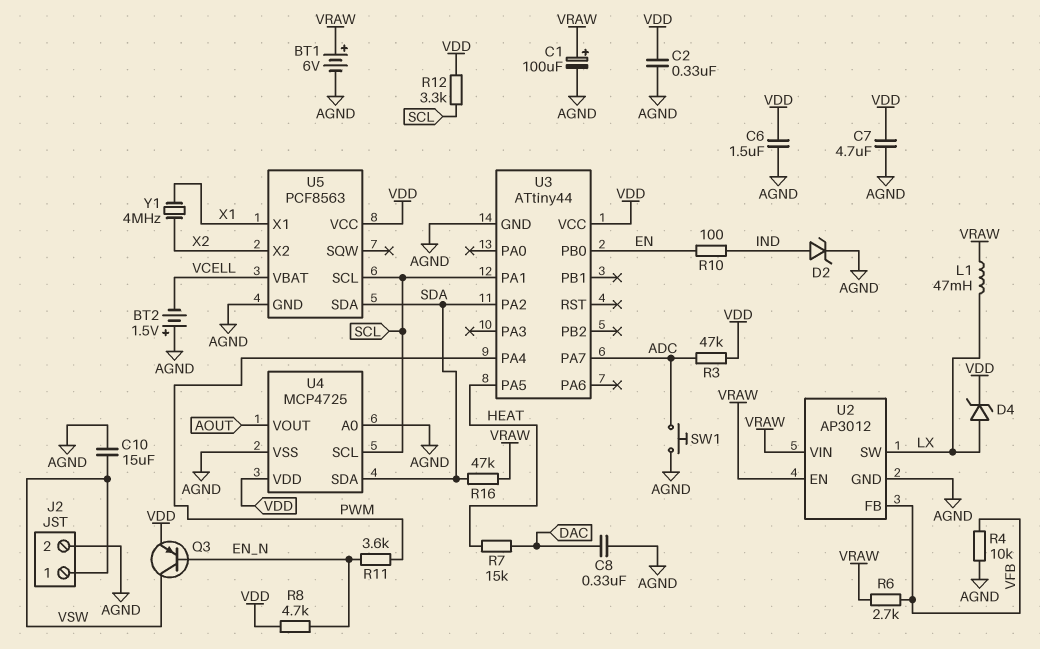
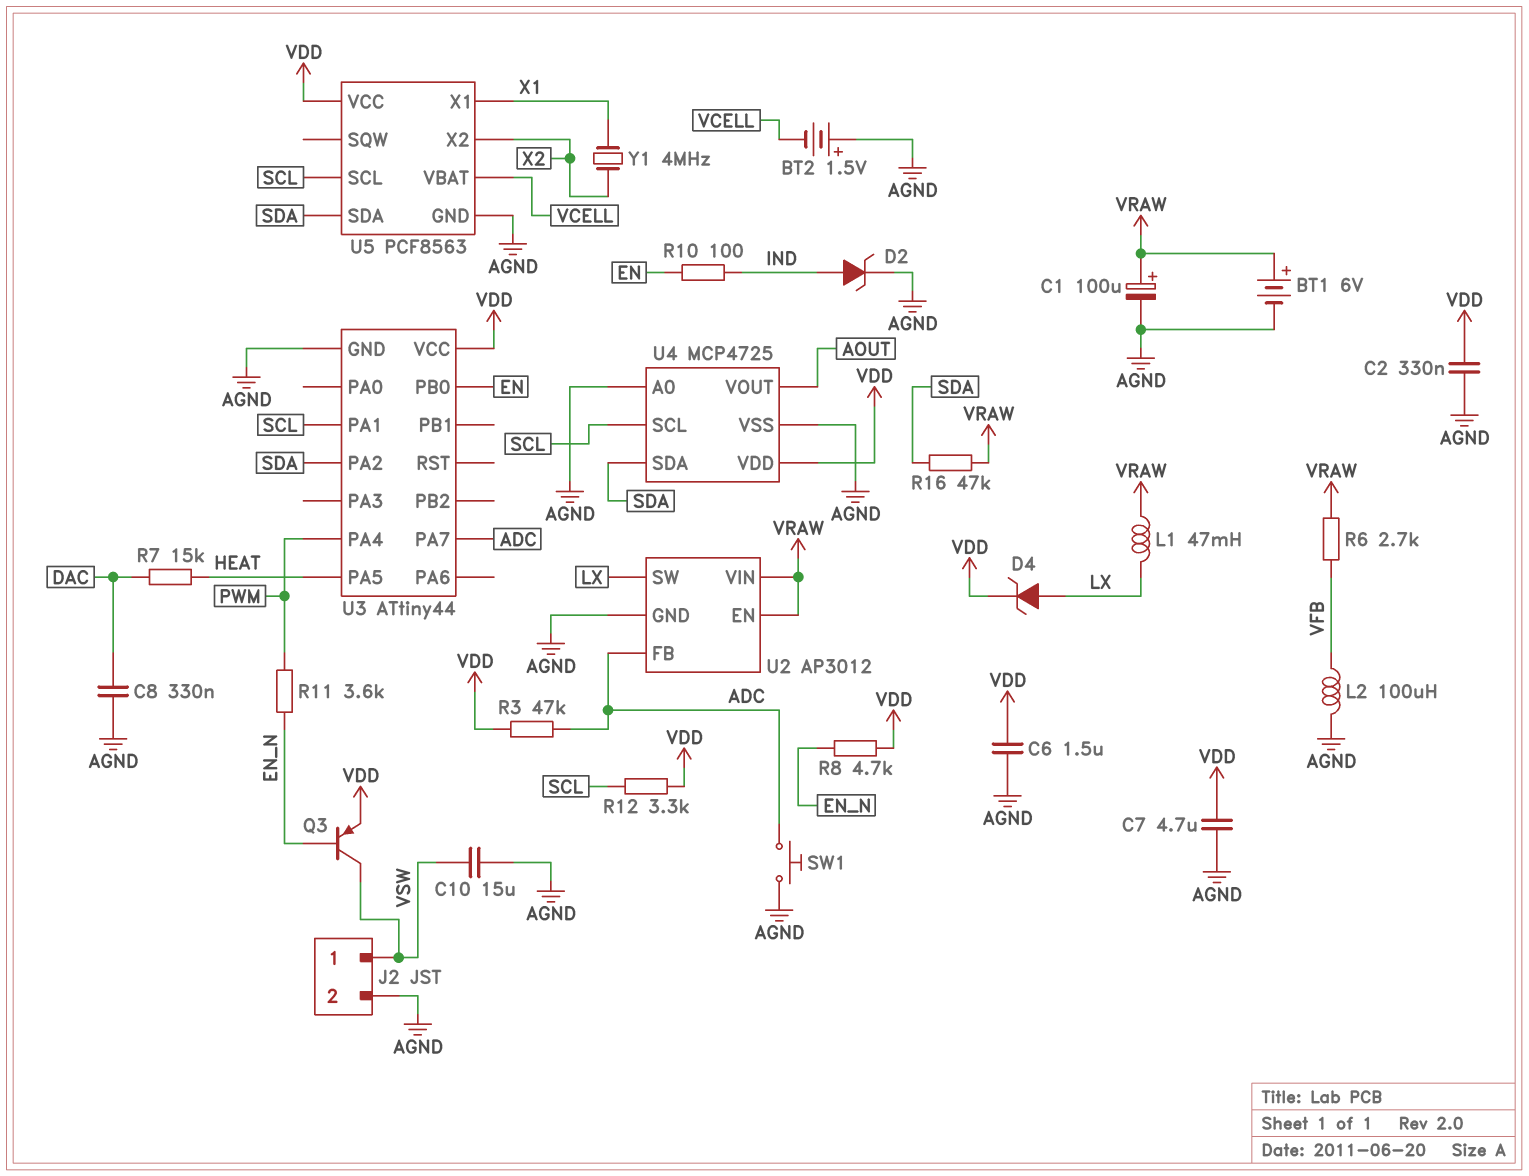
L2: none -> 100uH (AGND, VFB)
R4: 10k (AGND, VFB) -> none
U2 pin FB: VFB -> ADC

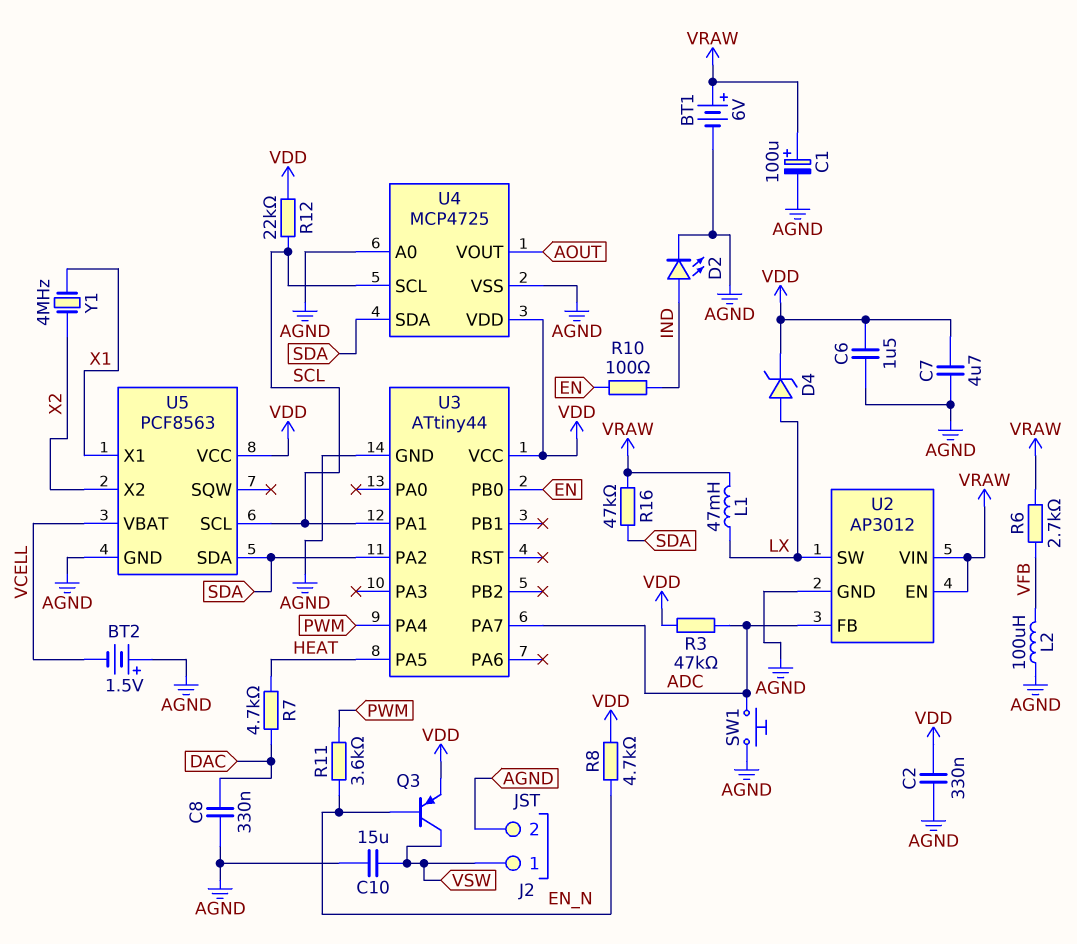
D2: zener (A IND, K AGND) -> LED (A IND, K AGND)
R7: 15k (DAC, HEAT) -> 4.7k (DAC, HEAT)
R12: 3.3k (SCL, VDD) -> 22k (SCL, VDD)

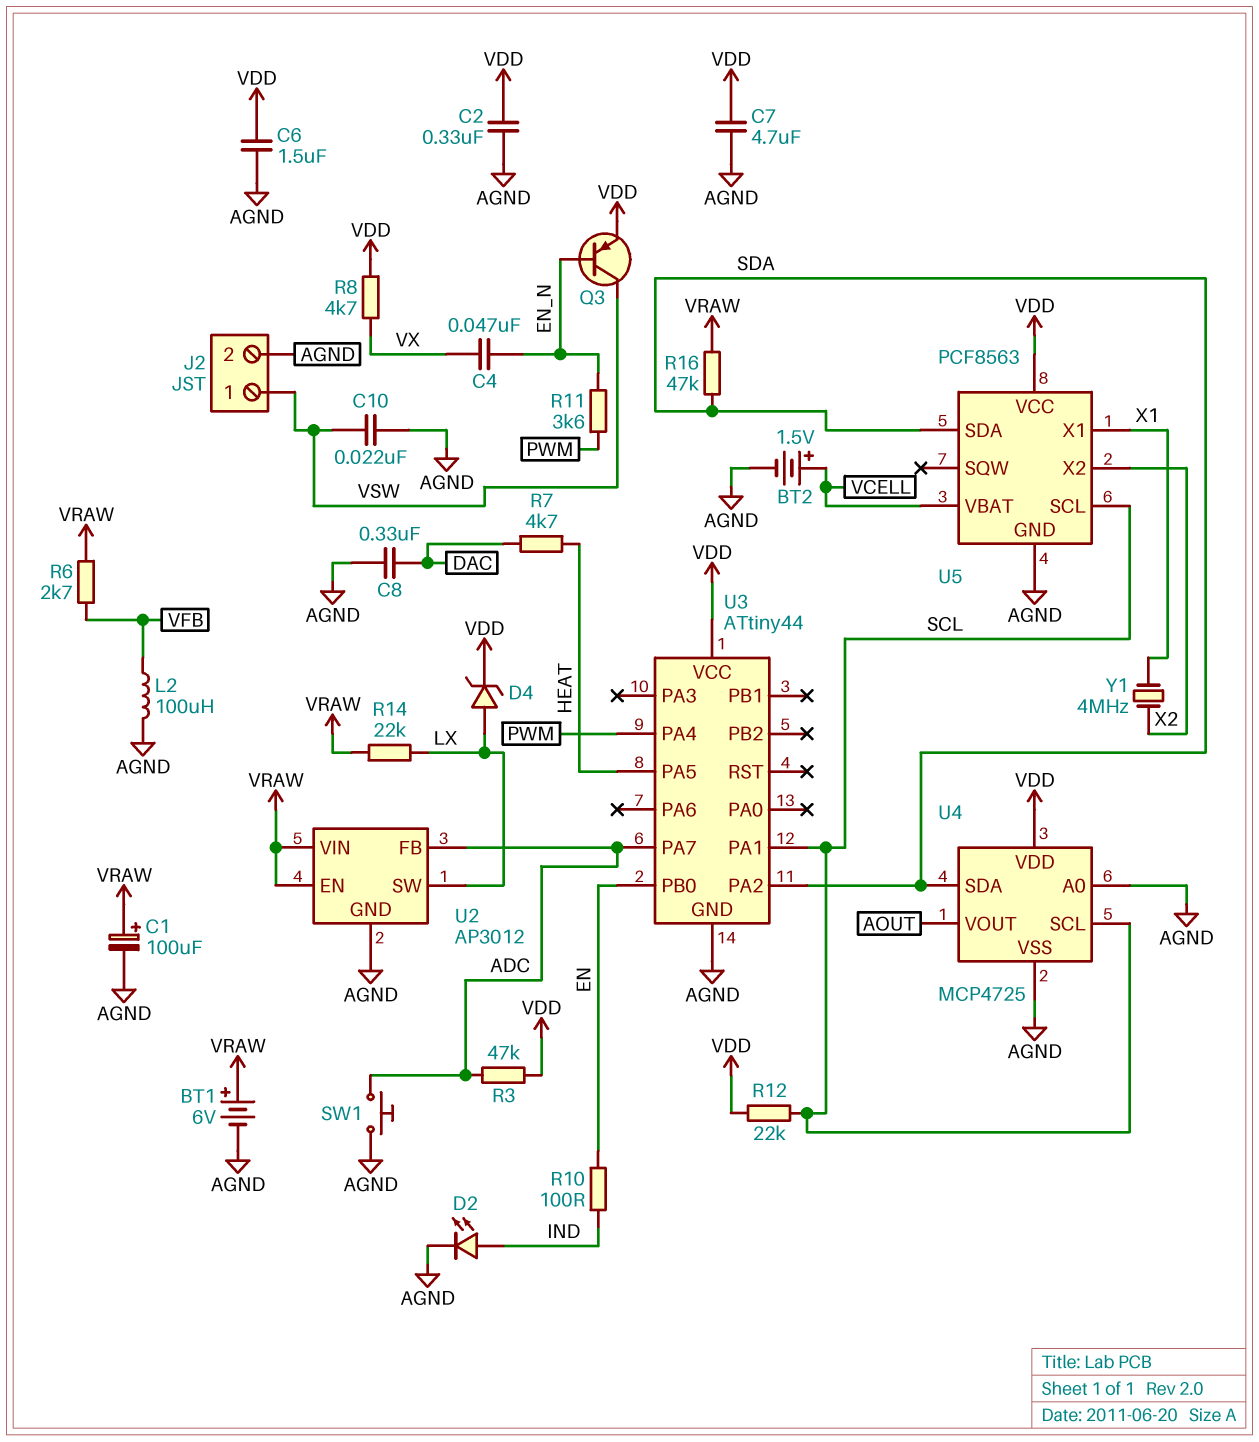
BT2: 1.5V (plus AGND, minus VCELL) -> 1.5V (plus VCELL, minus AGND)
C4: none -> 47nF (EN_N, VX)
C10: 15uF (AGND, VSW) -> 22nF (AGND, VSW)
L1: 47mH (LX, VRAW) -> none
R8: 4.7k (EN_N, VDD) -> 4.7k (VDD, VX)
R14: none -> 22k (LX, VRAW)

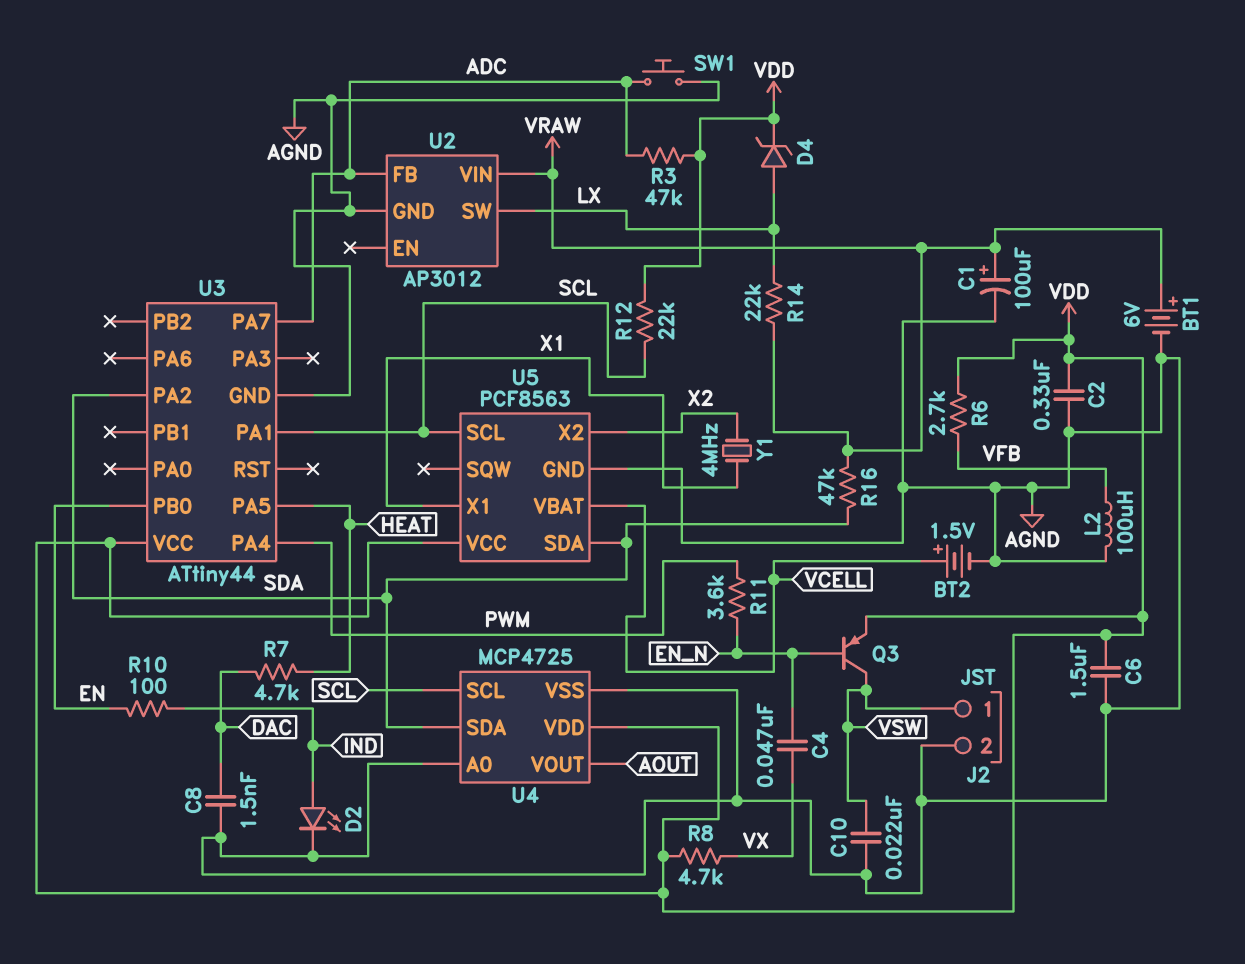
C7: 4.7uF (AGND, VDD) -> none
C8: 330nF (AGND, DAC) -> 1.5nF (AGND, DAC)
R6: 2.7k (VFB, VRAW) -> 2.7k (VDD, VFB)
U2 pin EN: VRAW -> none

